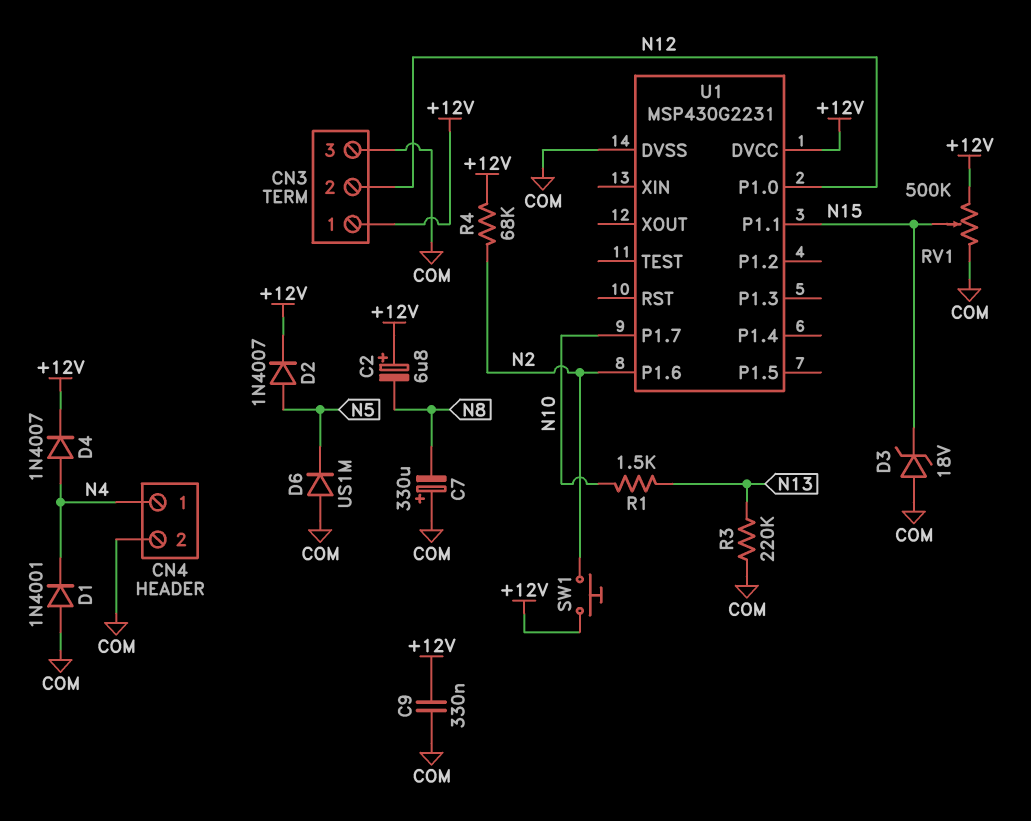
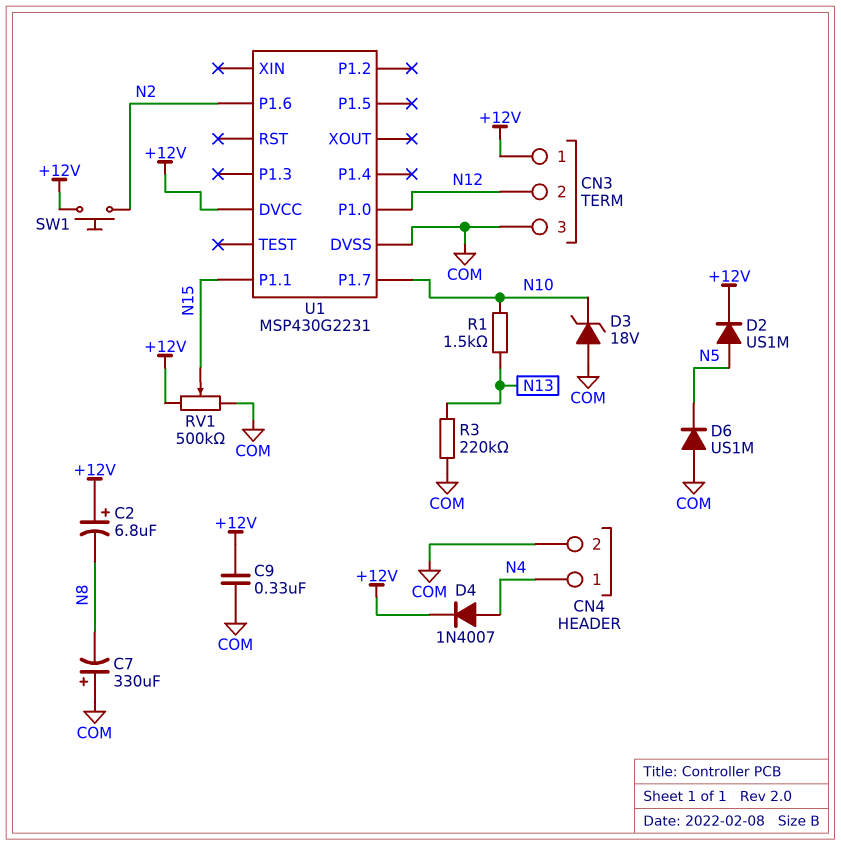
D1: diode 1N4001 (A COM, K N4) -> none
D2: diode 1N4007 (A N5, K +12V) -> diode US1M (A N5, K +12V)
D3: zener 18V (A COM, K N15) -> zener 18V (A COM, K N10)
R4: 68k (+12V, N2) -> none

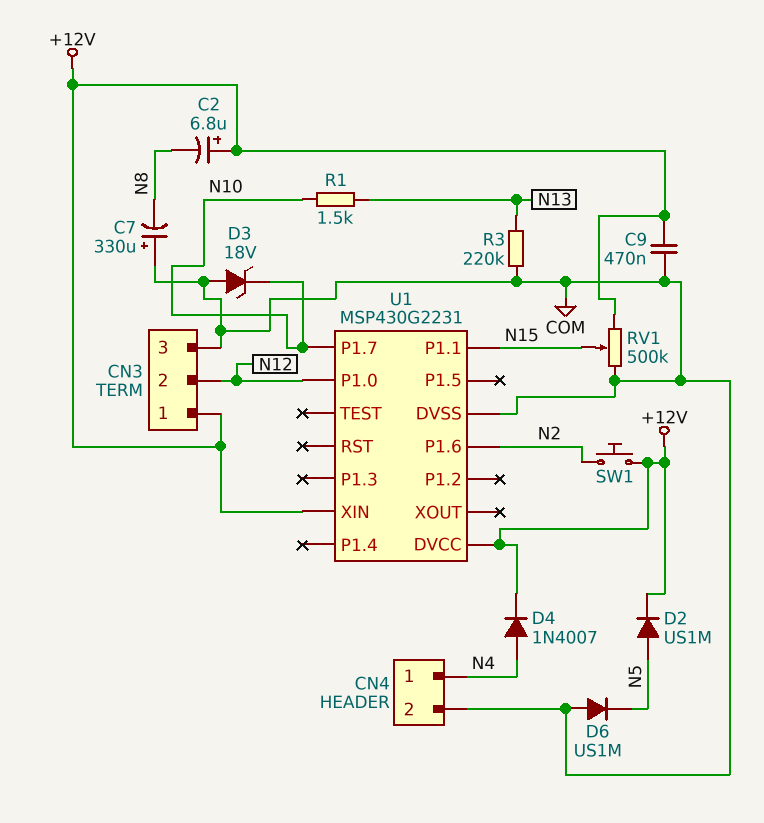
C9: 330nF (+12V, COM) -> 470nF (+12V, COM)
U1 pin XIN: none -> +12V

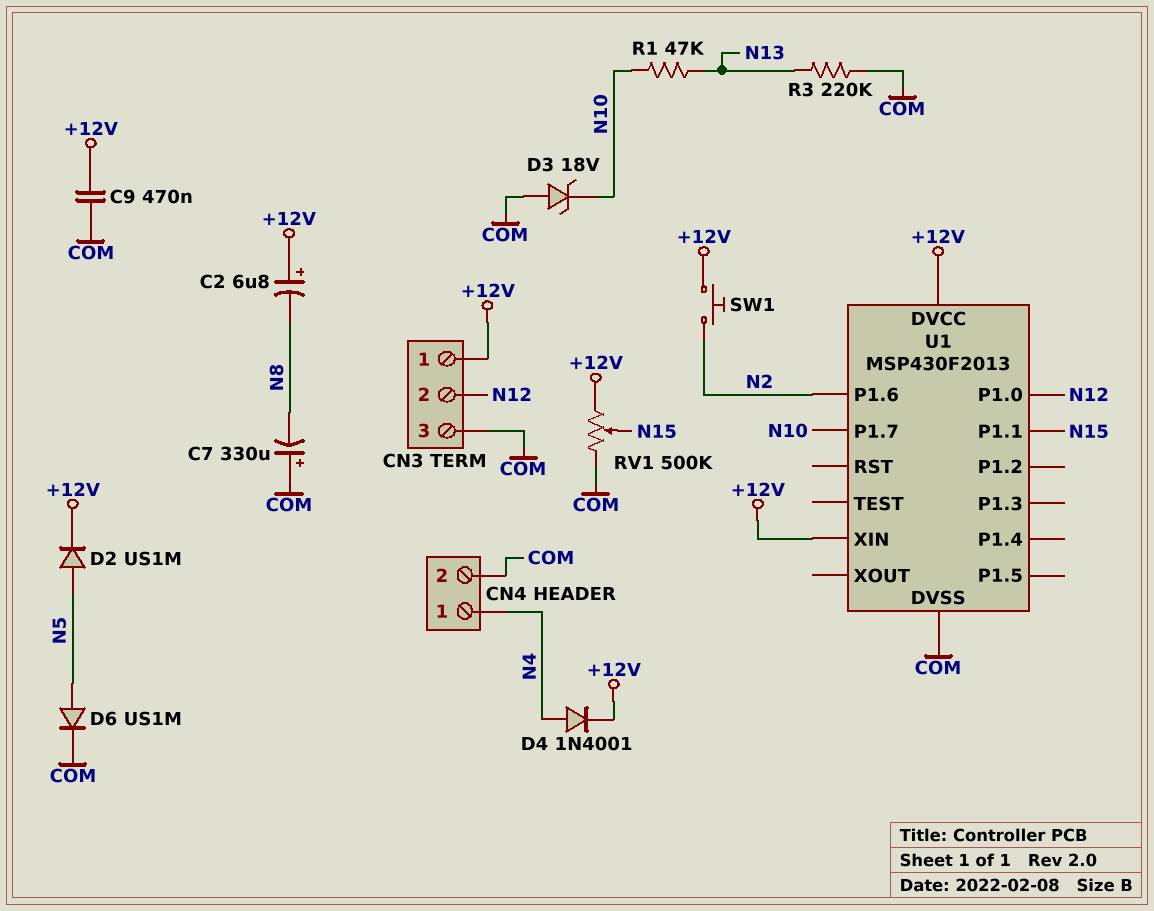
D4: diode 1N4007 (A N4, K +12V) -> diode 1N4001 (A N4, K +12V)
D6: diode US1M (A COM, K N5) -> diode US1M (A N5, K COM)
R1: 1.5k (N10, N13) -> 47k (N10, N13)
U1: MSP430G2231 -> MSP430F2013

